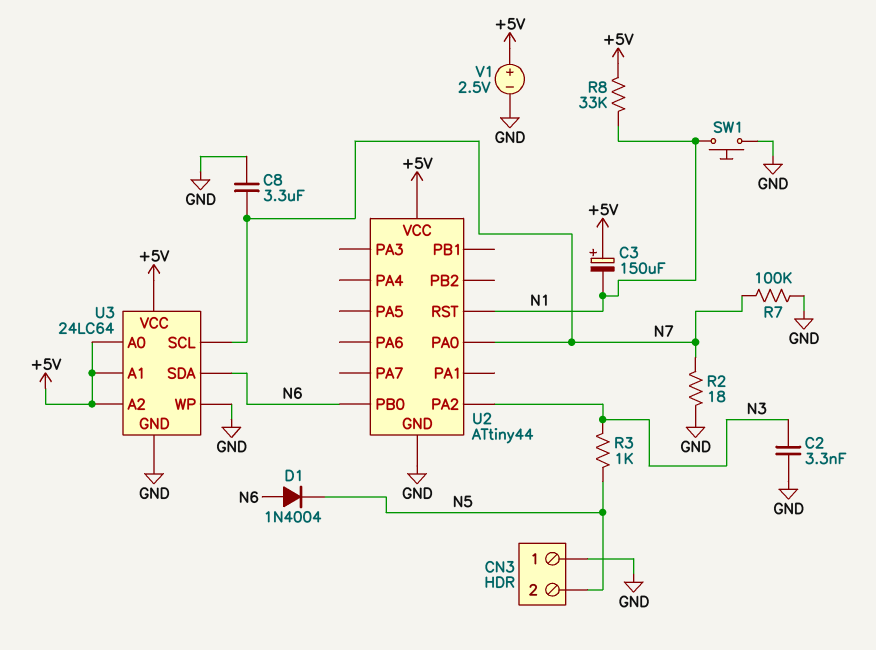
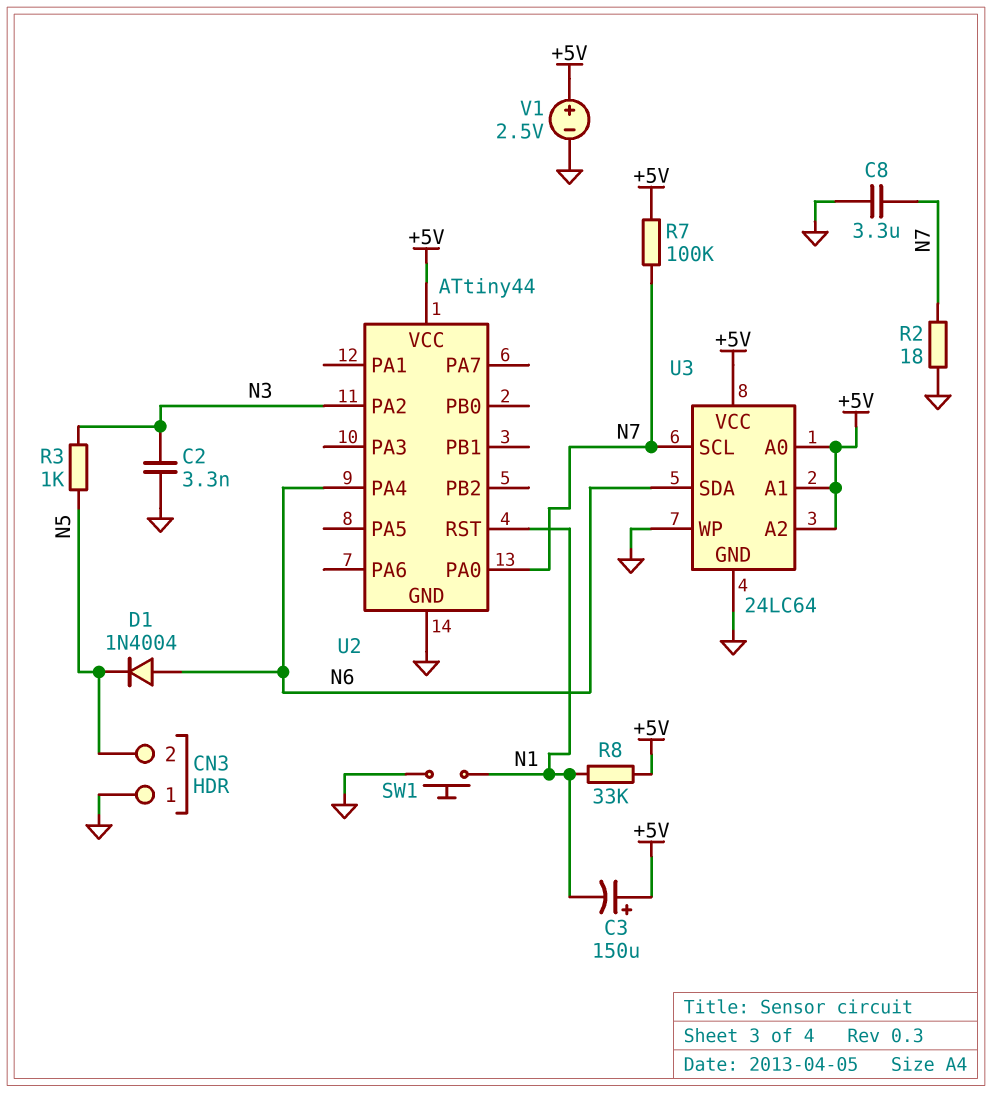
R7: 100k (GND, N7) -> 100k (+5V, N7)
U2 pin PA4: none -> N6
U2 pin PB0: N6 -> none

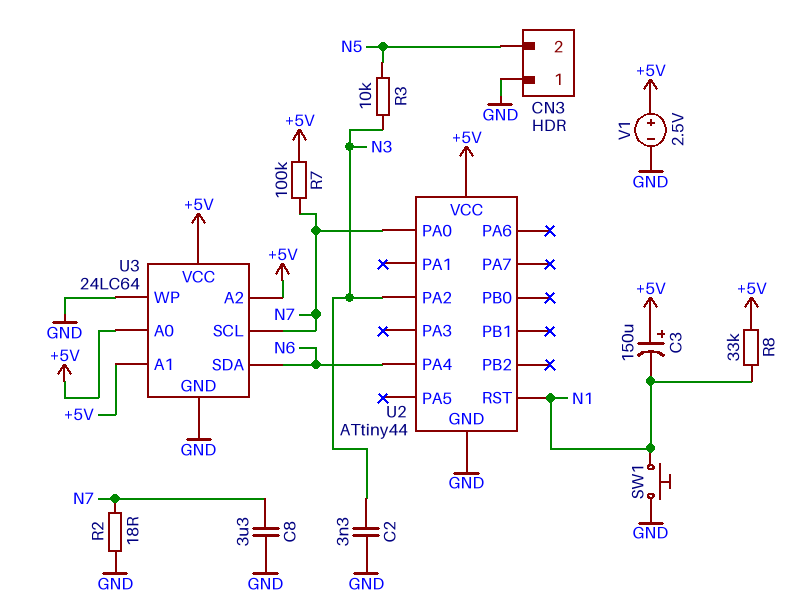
D1: diode 1N4004 (A N6, K N5) -> none
R3: 1k (N3, N5) -> 10k (N3, N5)

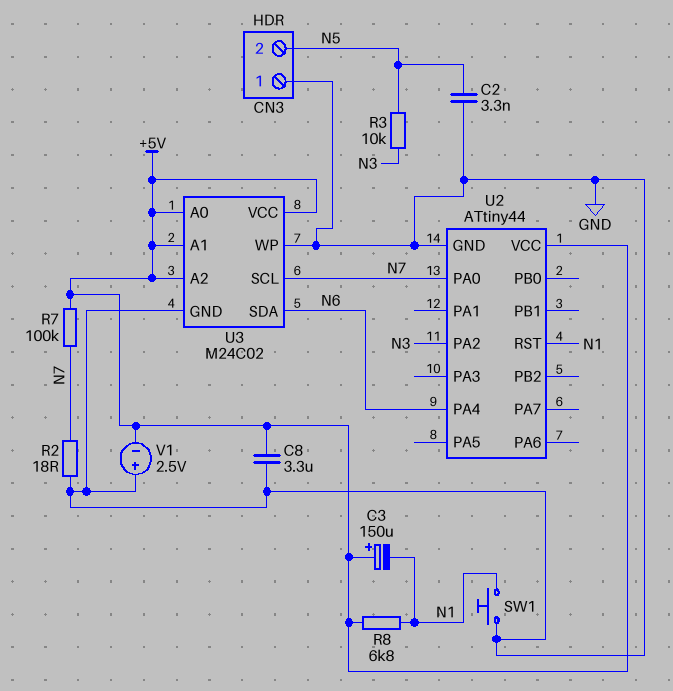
C2: 3.3nF (GND, N3) -> 3.3nF (GND, N5)
C8: 3.3uF (GND, N7) -> 3.3uF (+5V, GND)
R8: 33k (+5V, N1) -> 6.8k (+5V, N1)
U3: 24LC64 -> M24C02
V1: 2.5V (plus +5V, minus GND) -> 2.5V (plus GND, minus +5V)

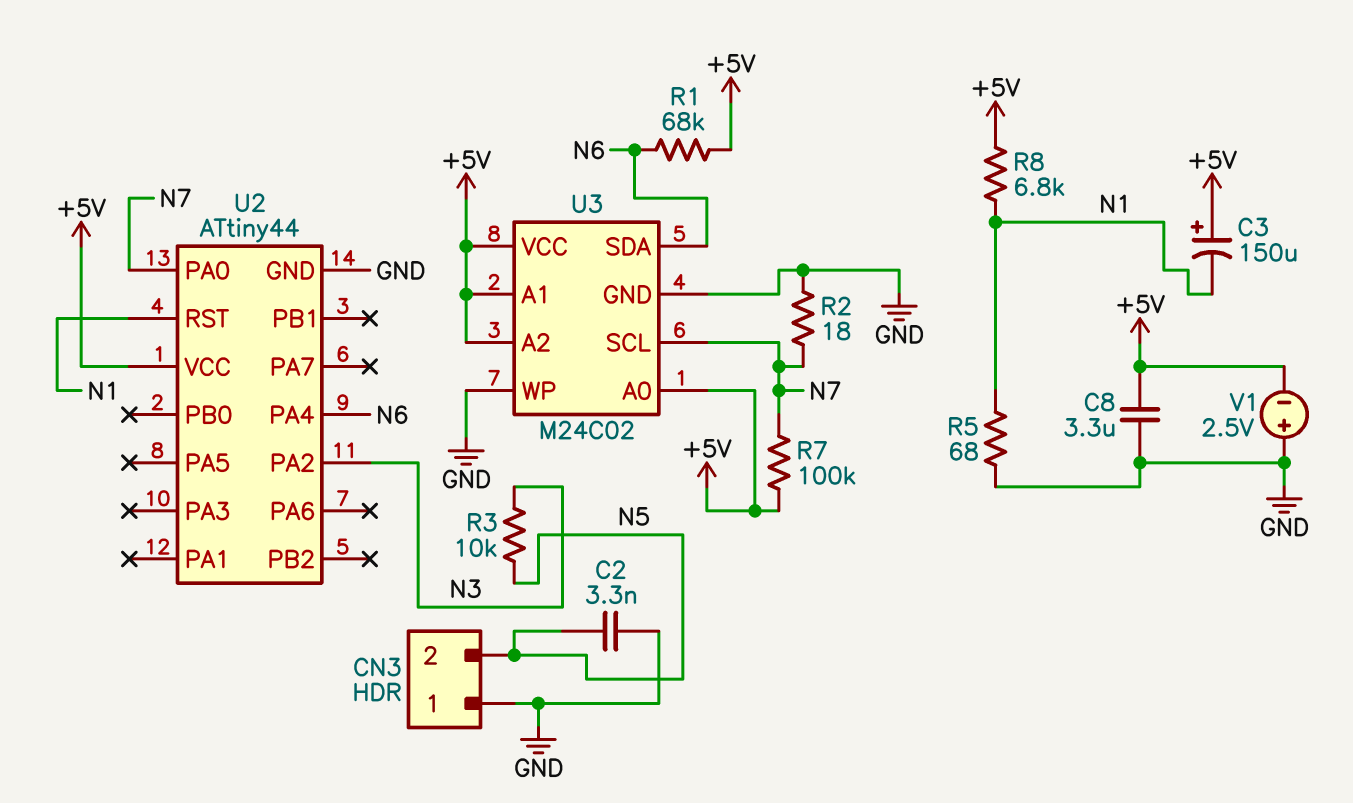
R1: none -> 68k (+5V, N6)
R5: none -> 68 (GND, N1)
SW1: button (GND, N1) -> none

